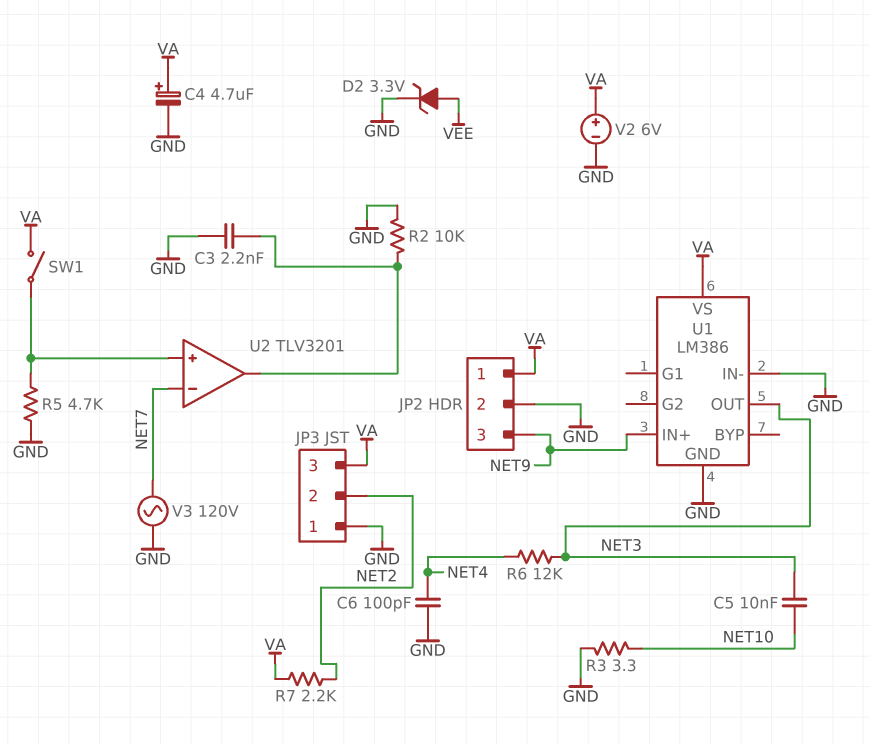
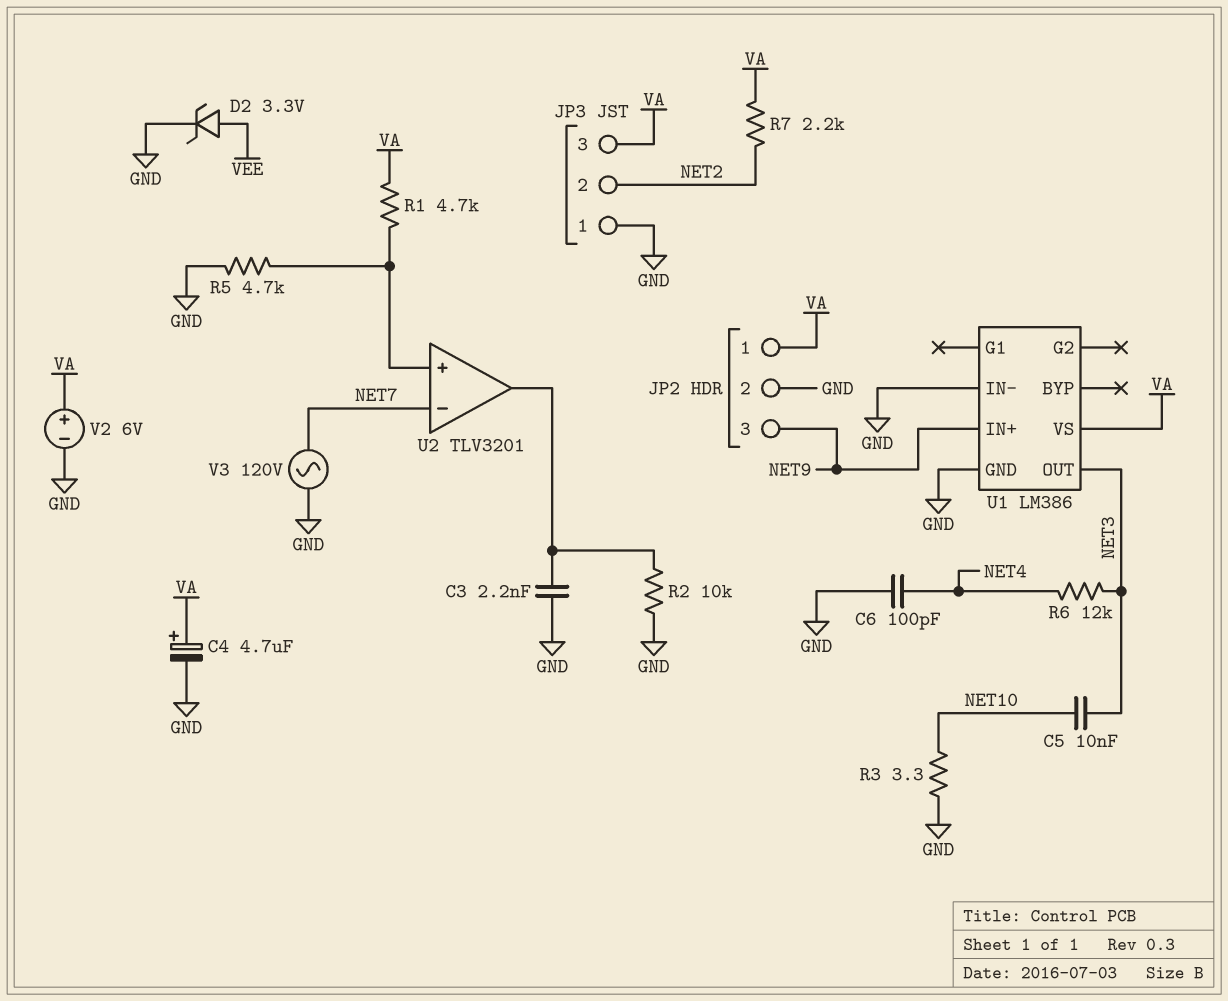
R1: none -> 4.7k (U2/in+, VA)
SW1: switch (U2/in+, VA) -> none

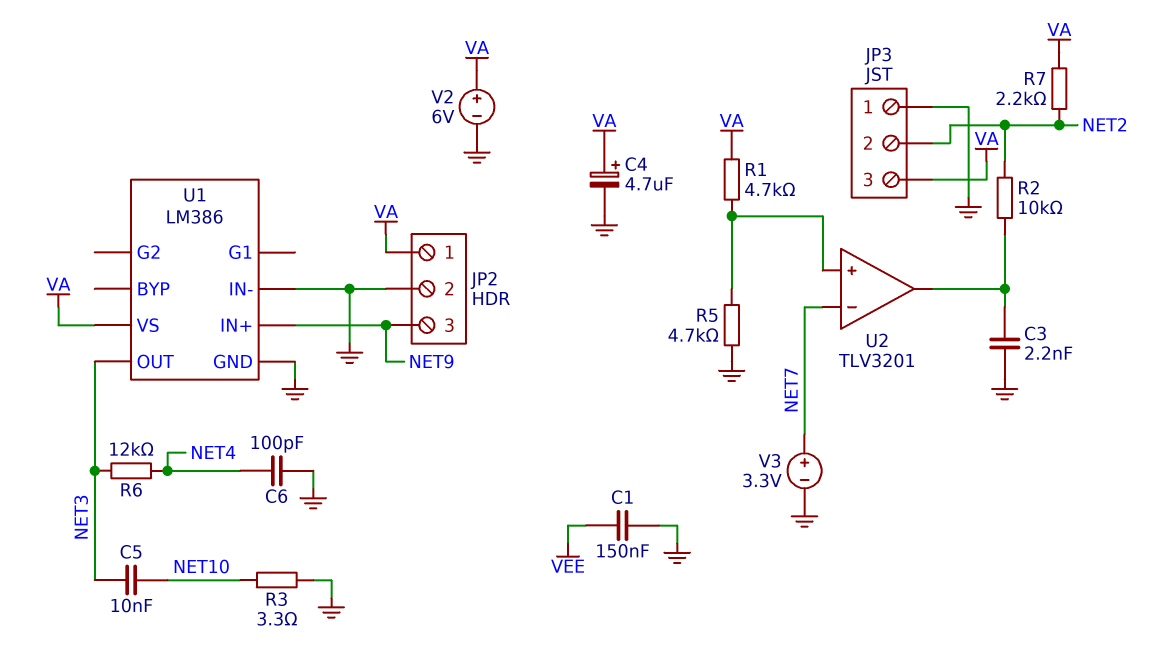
C1: none -> 150nF (GND, VEE)
D2: zener 3.3V (A VEE, K GND) -> none
R2: 10k (GND, U2/out) -> 10k (NET2, U2/out)
V3: AC 120V (GND, NET7) -> 3.3V (plus NET7, minus GND)

